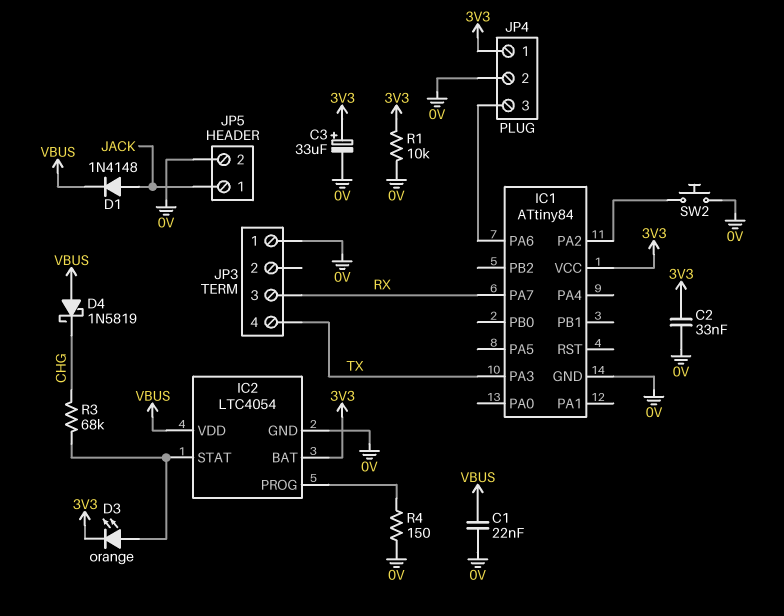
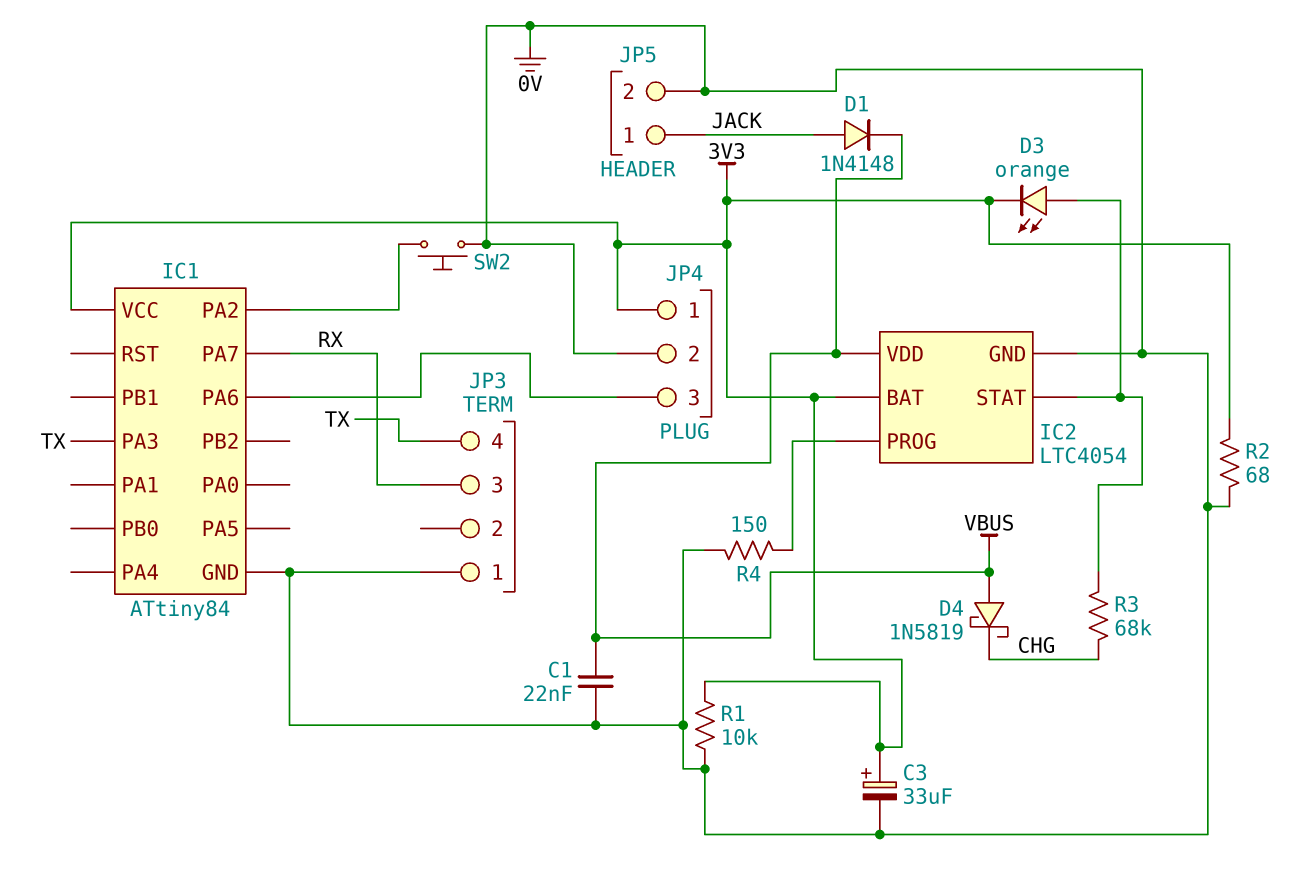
C2: 33nF (0V, 3V3) -> none
R2: none -> 68 (0V, 3V3)

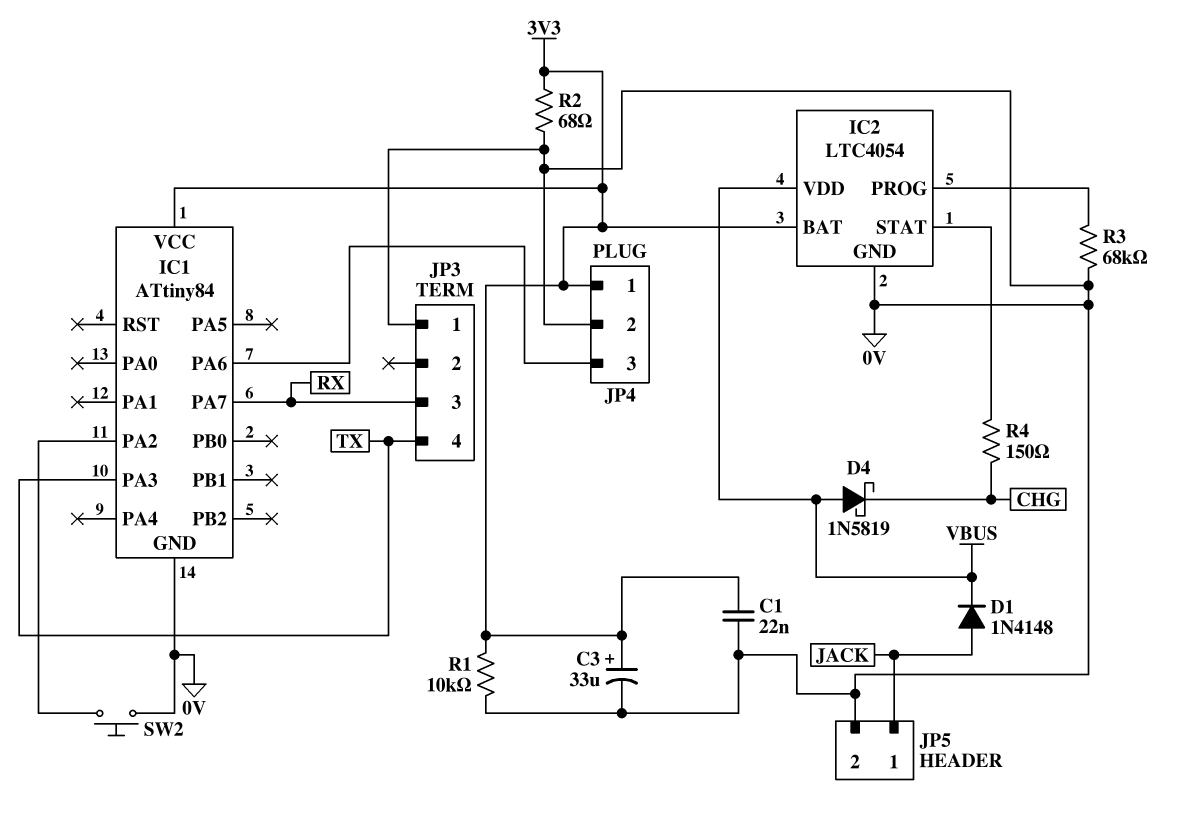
C1: 22nF (0V, VBUS) -> 22nF (0V, 3V3)
D3: LED orange (A IC2/STAT, K 3V3) -> none
R3: 68k (CHG, IC2/STAT) -> 68k (0V, IC2/PROG)
R4: 150 (0V, IC2/PROG) -> 150 (CHG, IC2/STAT)

